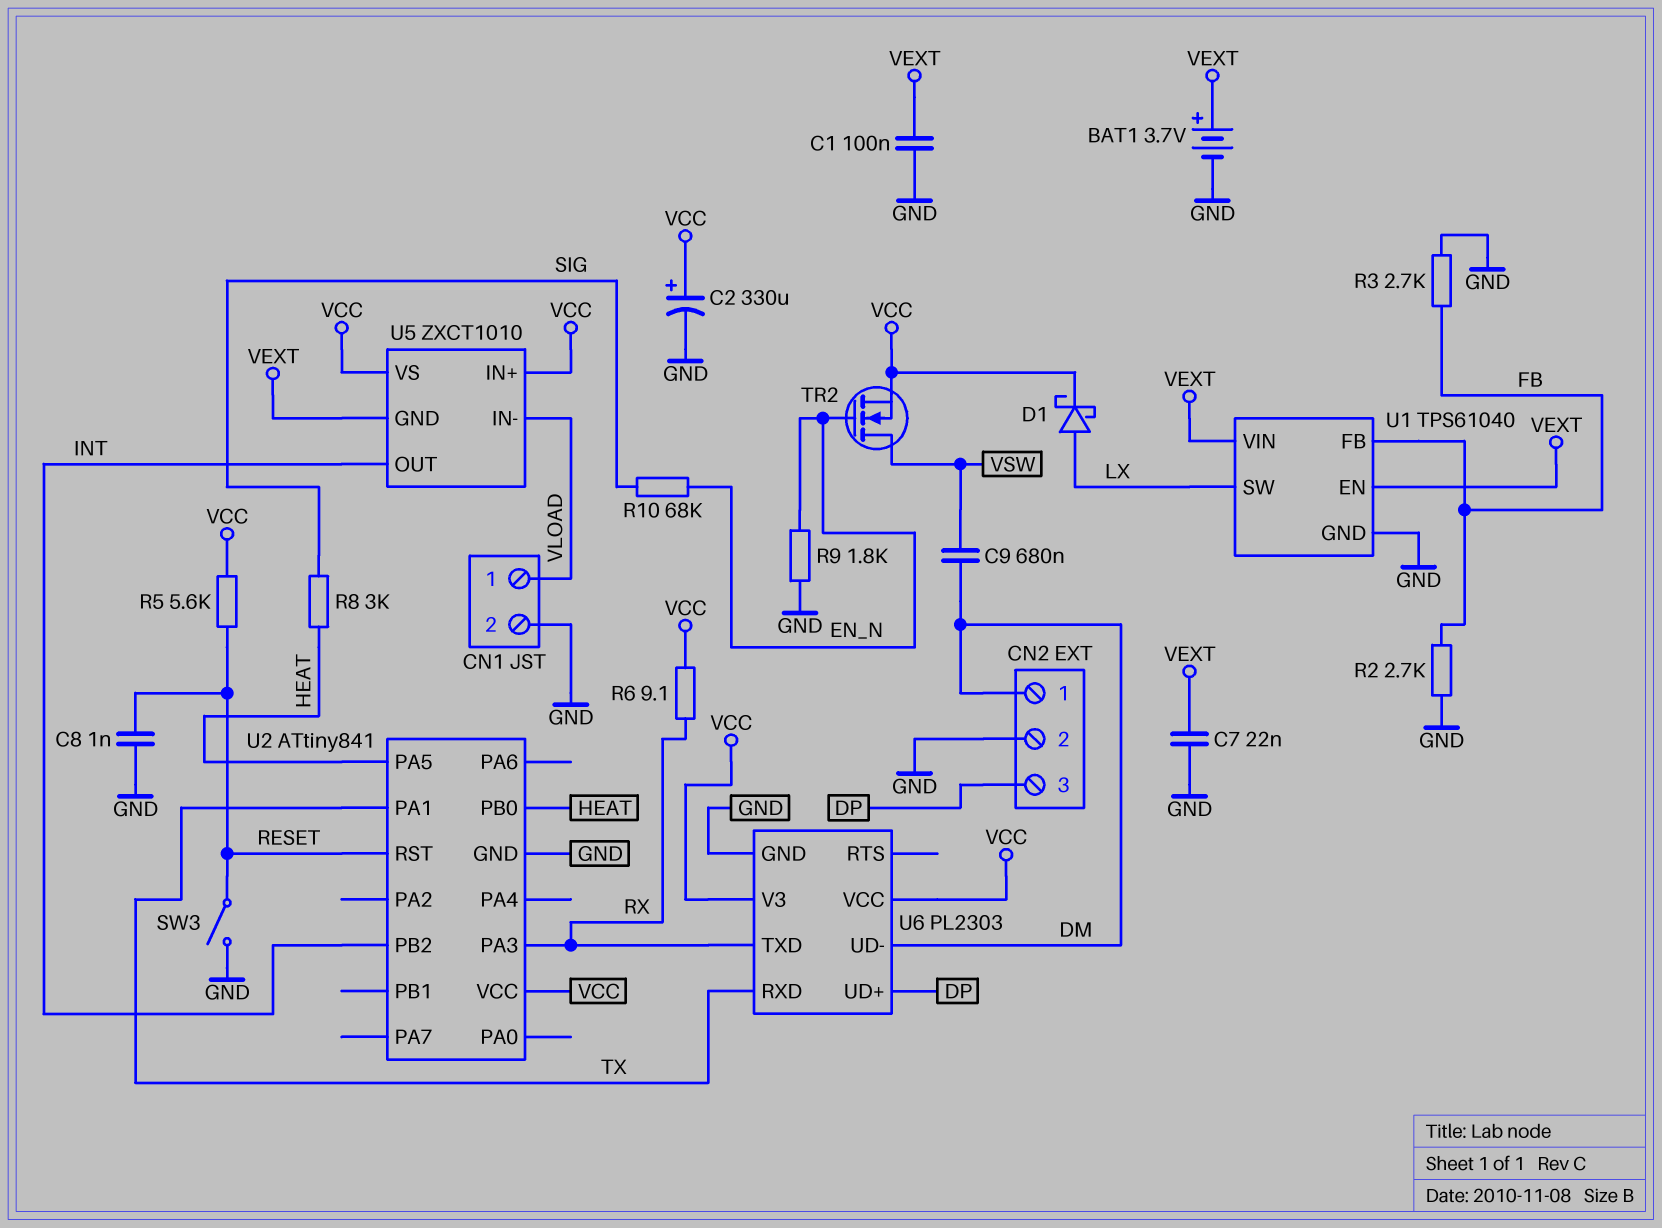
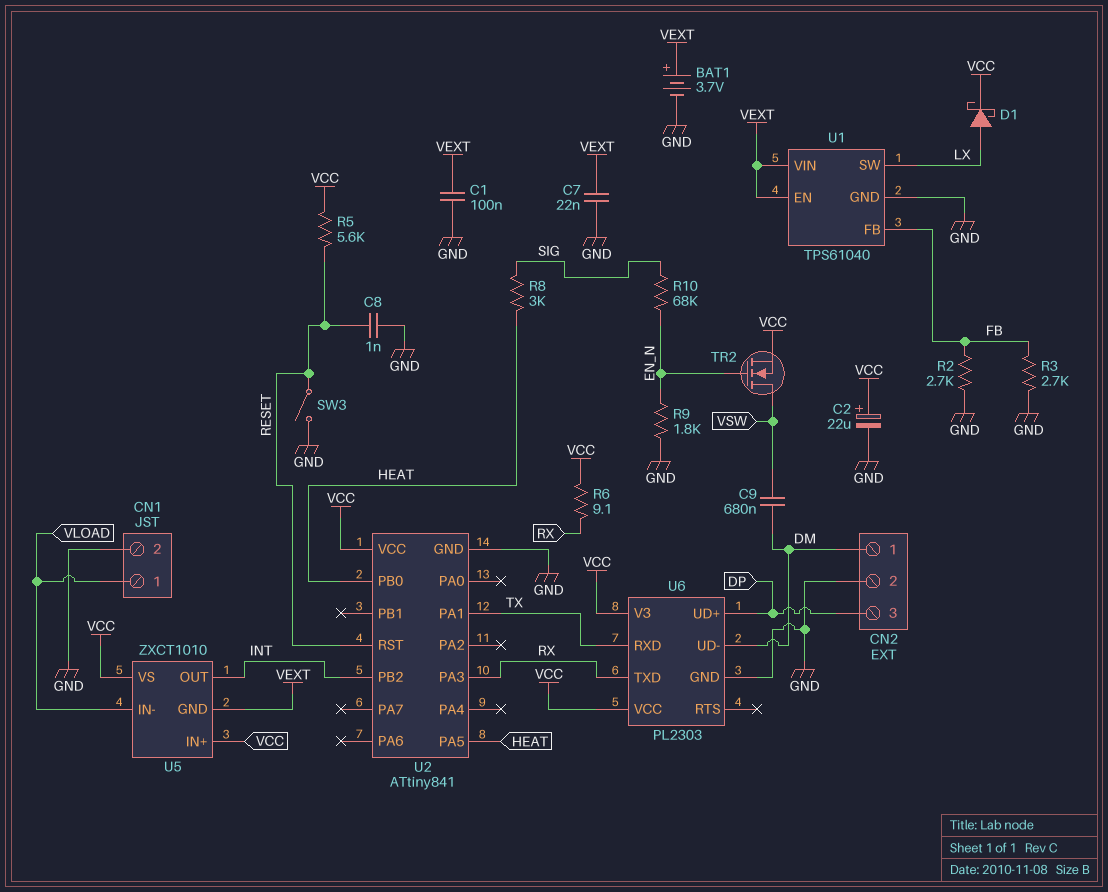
C2: 330uF (plus VCC, minus GND) -> 22uF (plus VCC, minus GND)

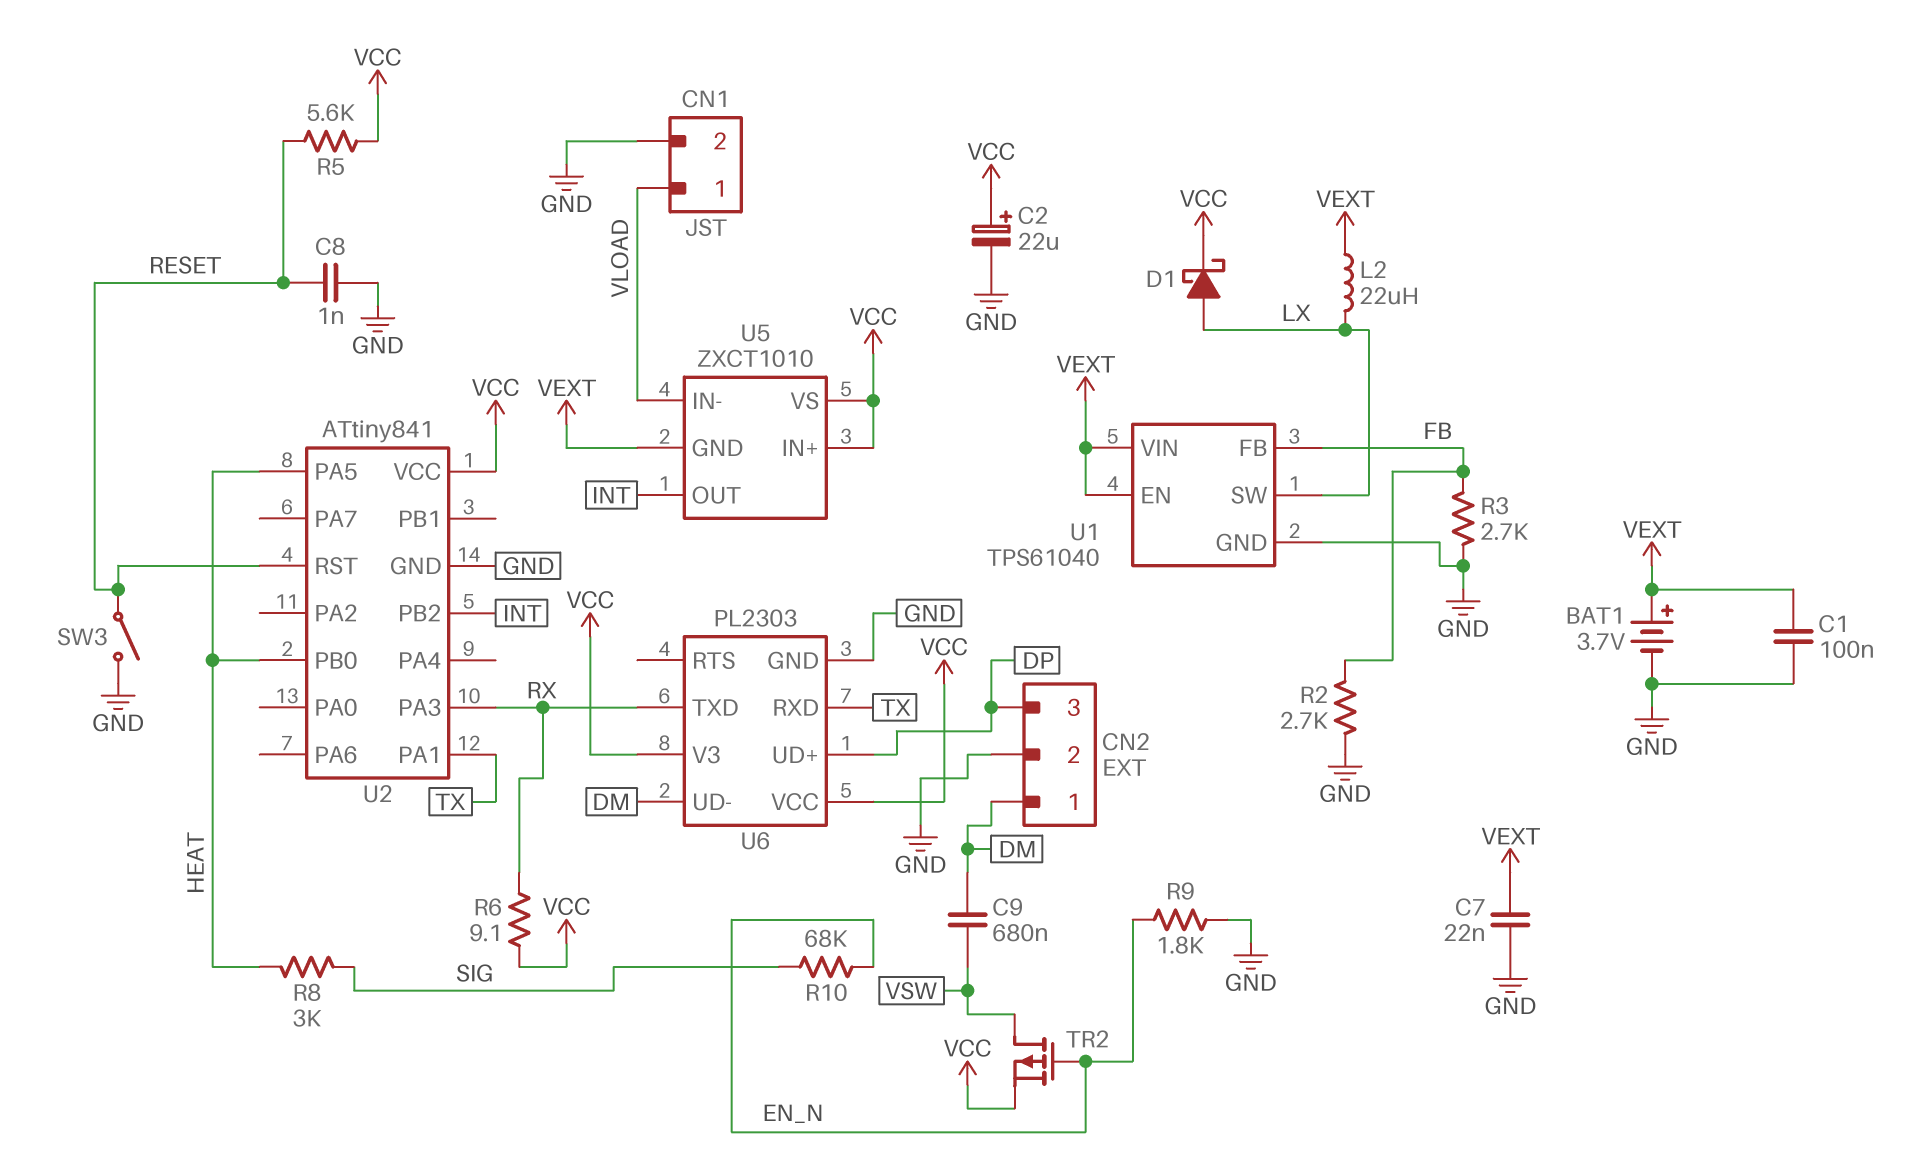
L2: none -> 22uH (LX, VEXT)
TR2: NMOS (G EN_N, D VSW, S VCC) -> PMOS (G EN_N, D VSW, S VCC)

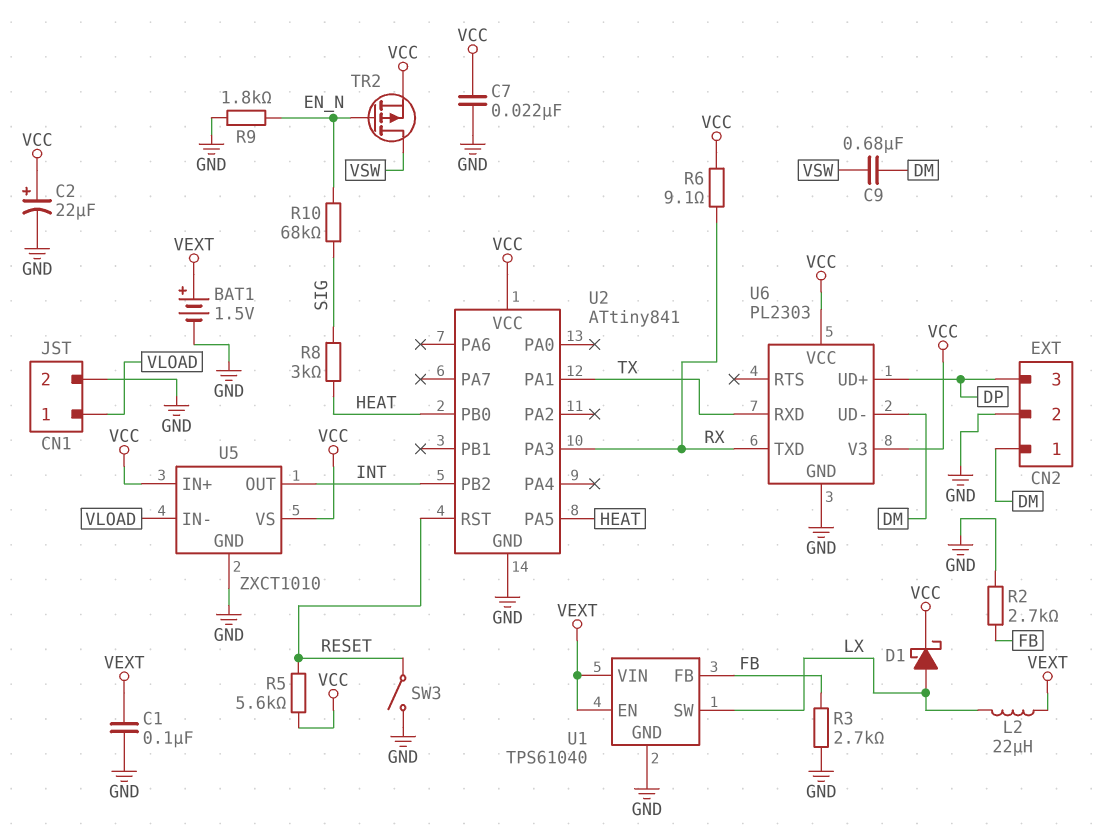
BAT1: 3.7V (plus VEXT, minus GND) -> 1.5V (plus VEXT, minus GND)
C7: 22nF (GND, VEXT) -> 22nF (GND, VCC)
C8: 1nF (GND, RESET) -> none
U5 pin GND: VEXT -> GND

